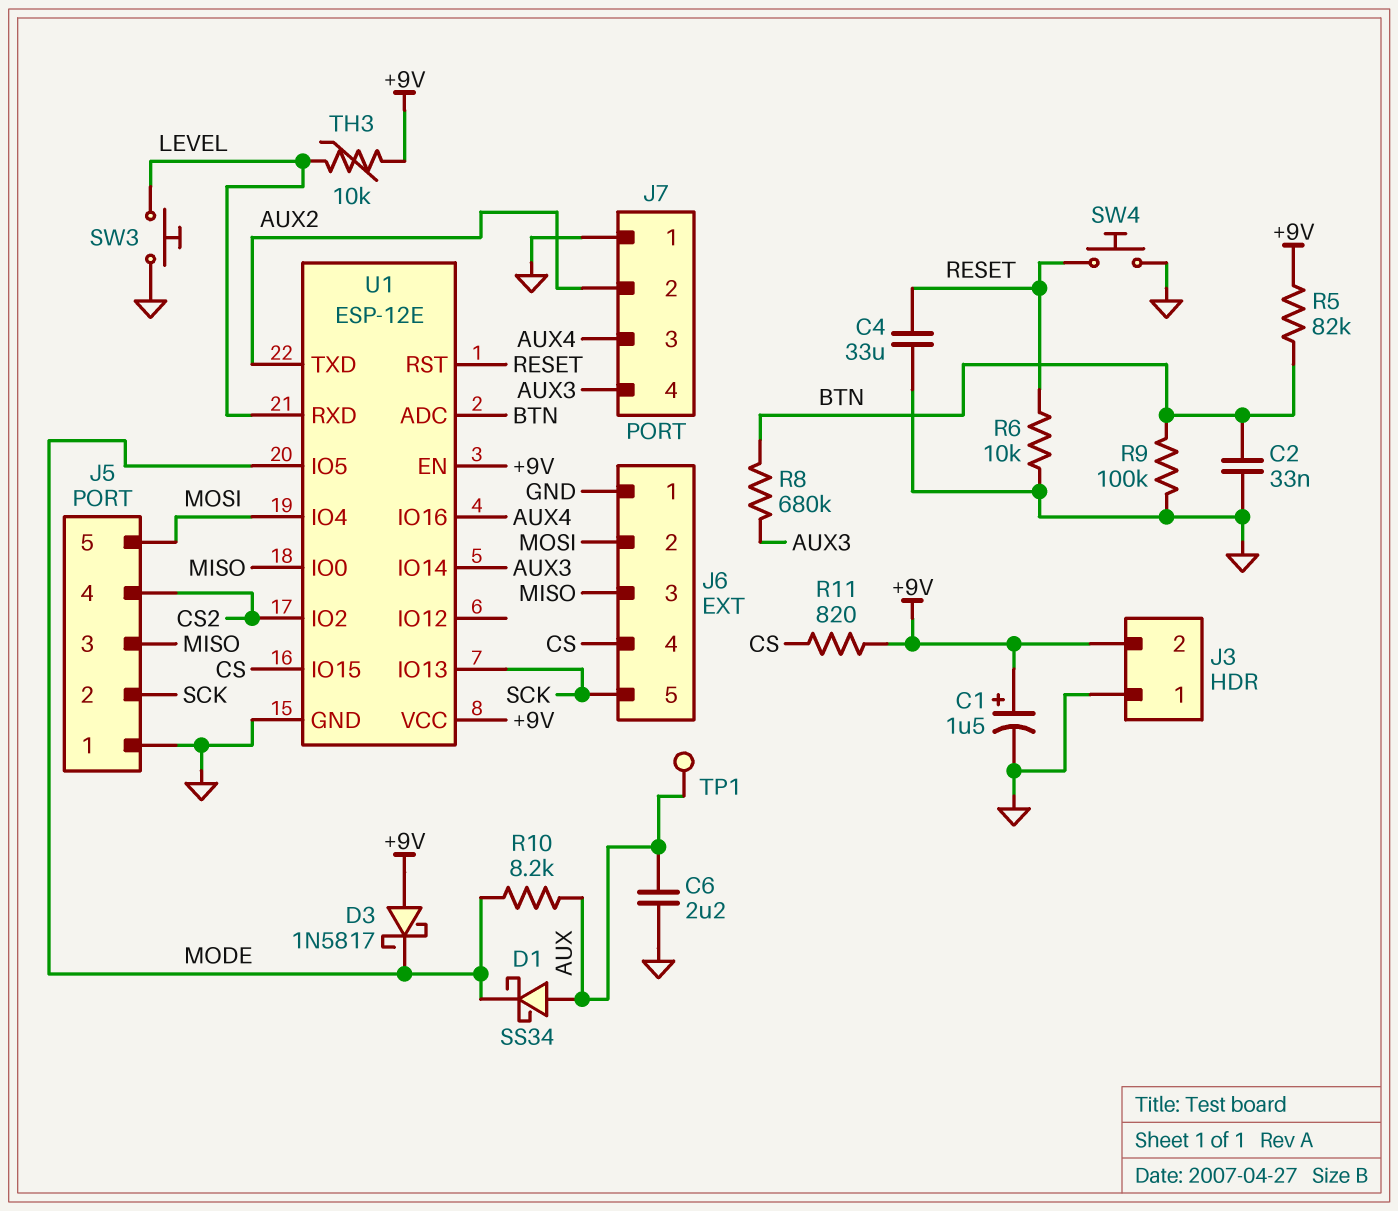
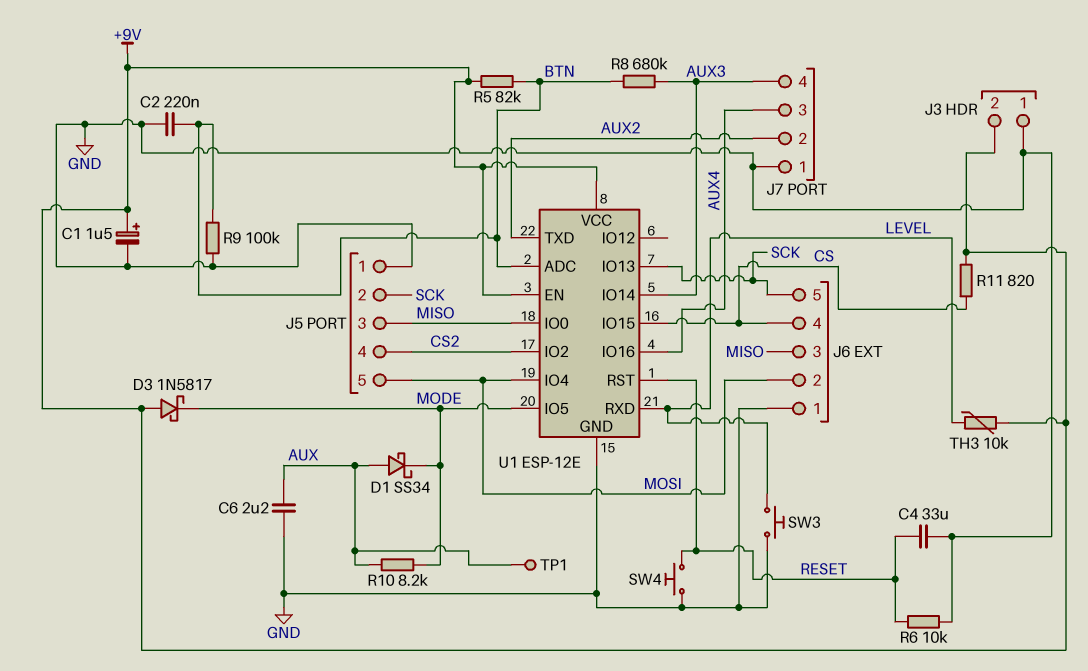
C2: 33nF (BTN, GND) -> 220nF (BTN, GND)

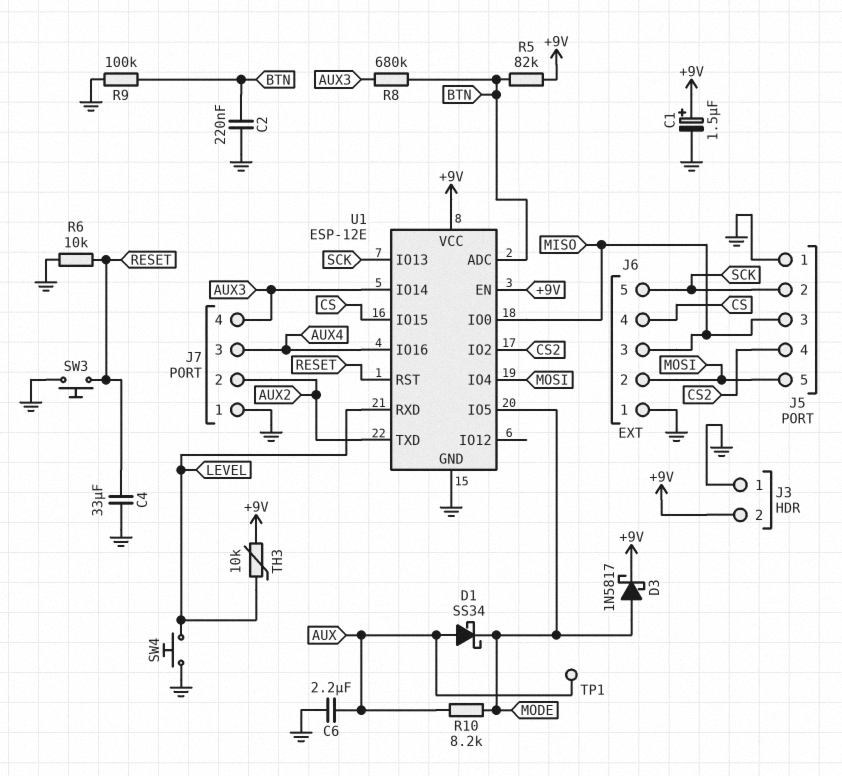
D3: schottky 1N5817 (A +9V, K MODE) -> schottky 1N5817 (A MODE, K +9V)
R11: 820 (+9V, CS) -> none
SW3: button (GND, LEVEL) -> button (GND, RESET)
SW4: button (GND, RESET) -> button (GND, LEVEL)

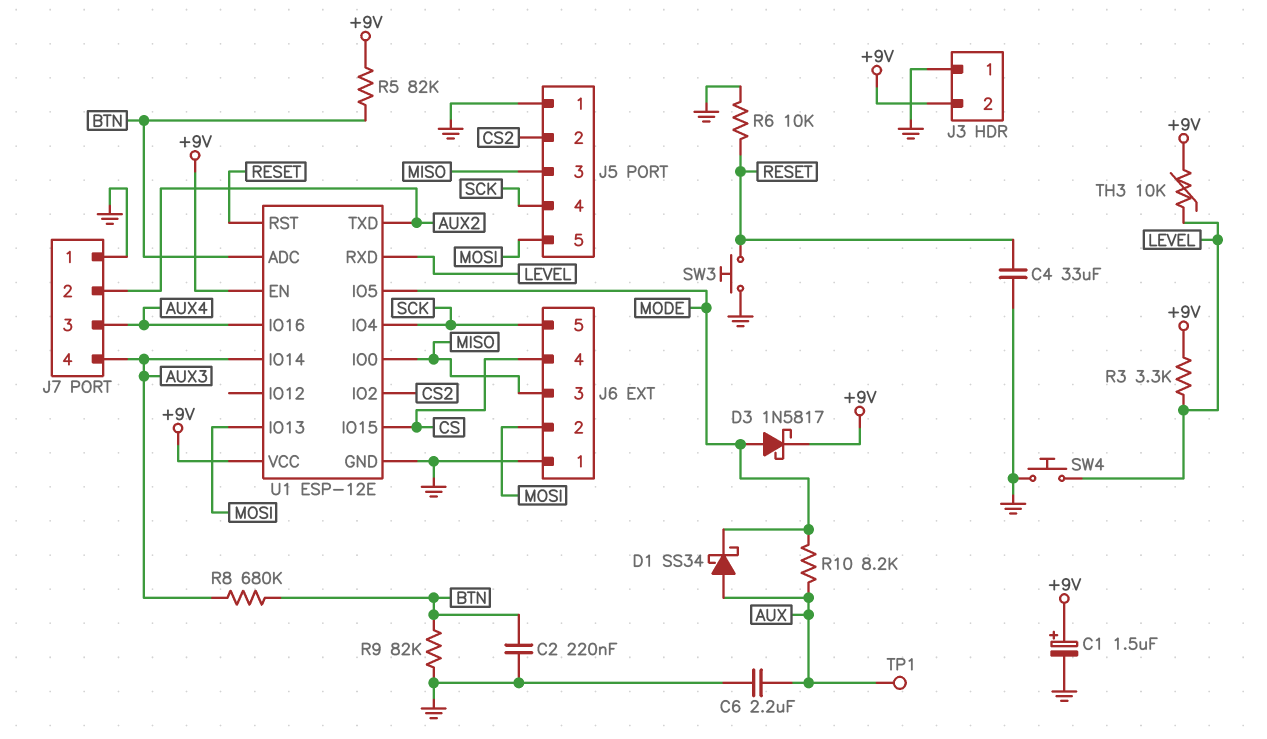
J5 pin 2: SCK -> CS2
J5 pin 4: CS2 -> SCK
R3: none -> 3.3k (+9V, LEVEL)
R9: 100k (BTN, GND) -> 82k (BTN, GND)
U1 pin IO4: MOSI -> SCK
U1 pin IO13: SCK -> MOSI

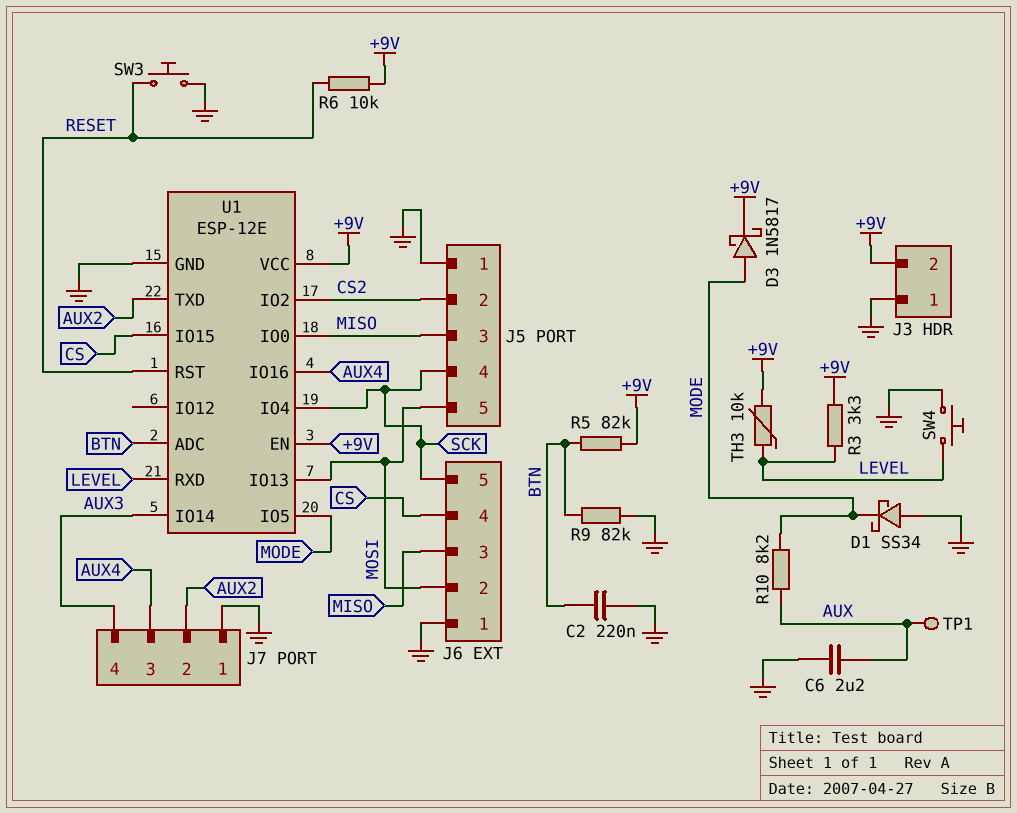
C1: 1.5uF (plus +9V, minus GND) -> none
C4: 33uF (GND, RESET) -> none
D1: schottky SS34 (A AUX, K MODE) -> schottky SS34 (A GND, K MODE)
R6: 10k (GND, RESET) -> 10k (+9V, RESET)
R8: 680k (AUX3, BTN) -> none

